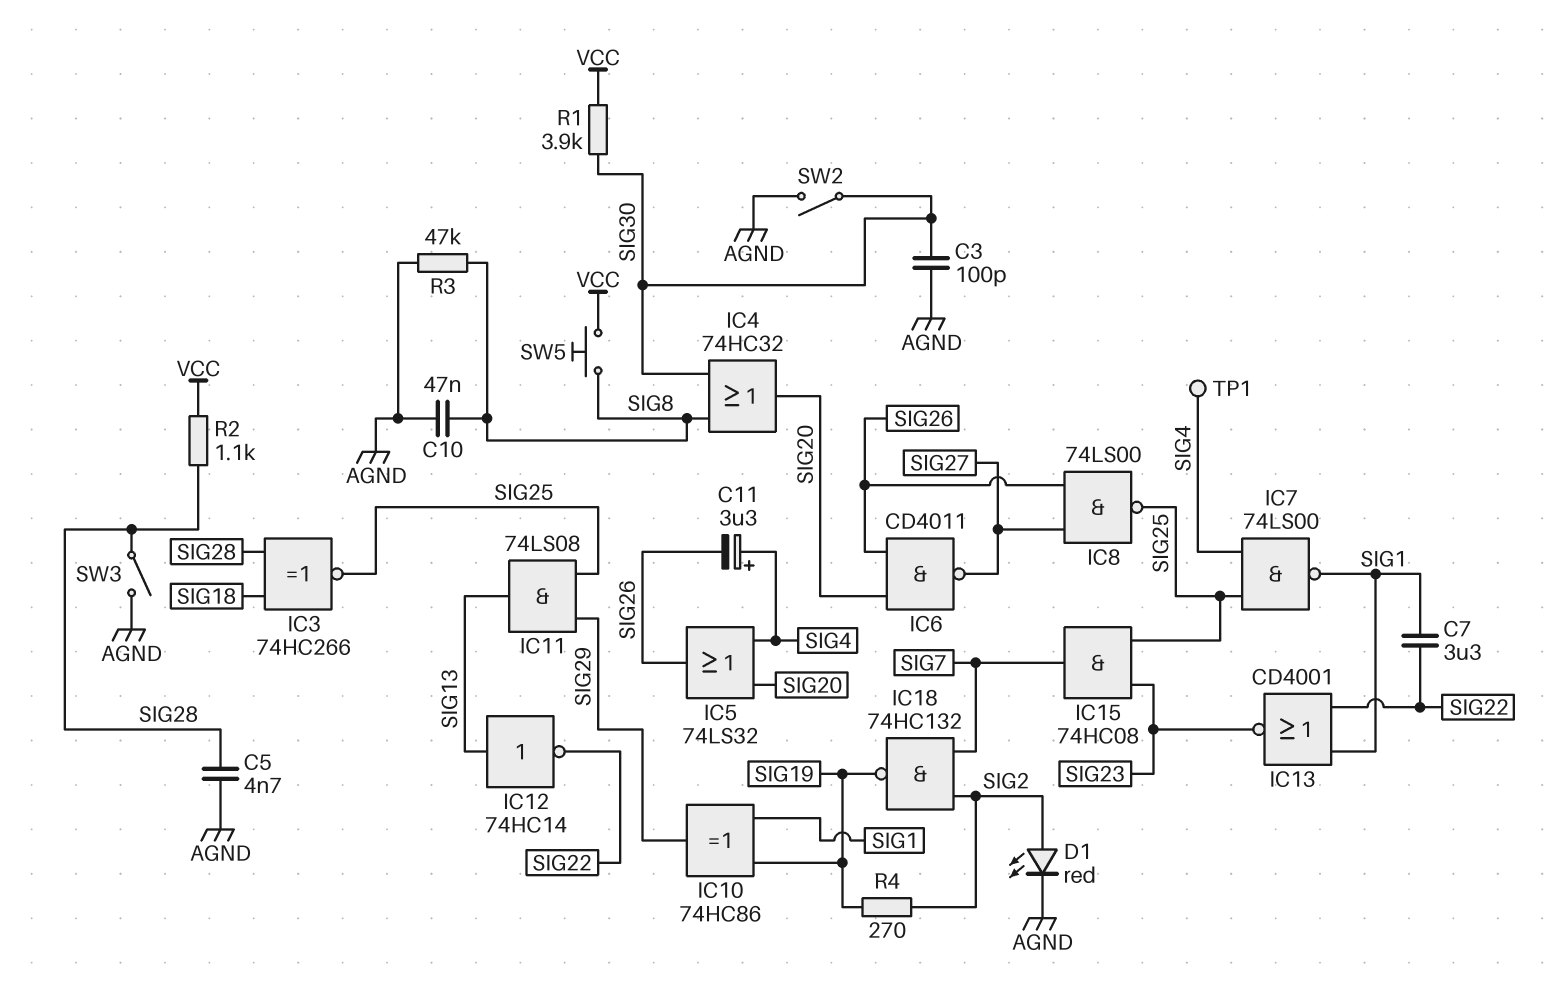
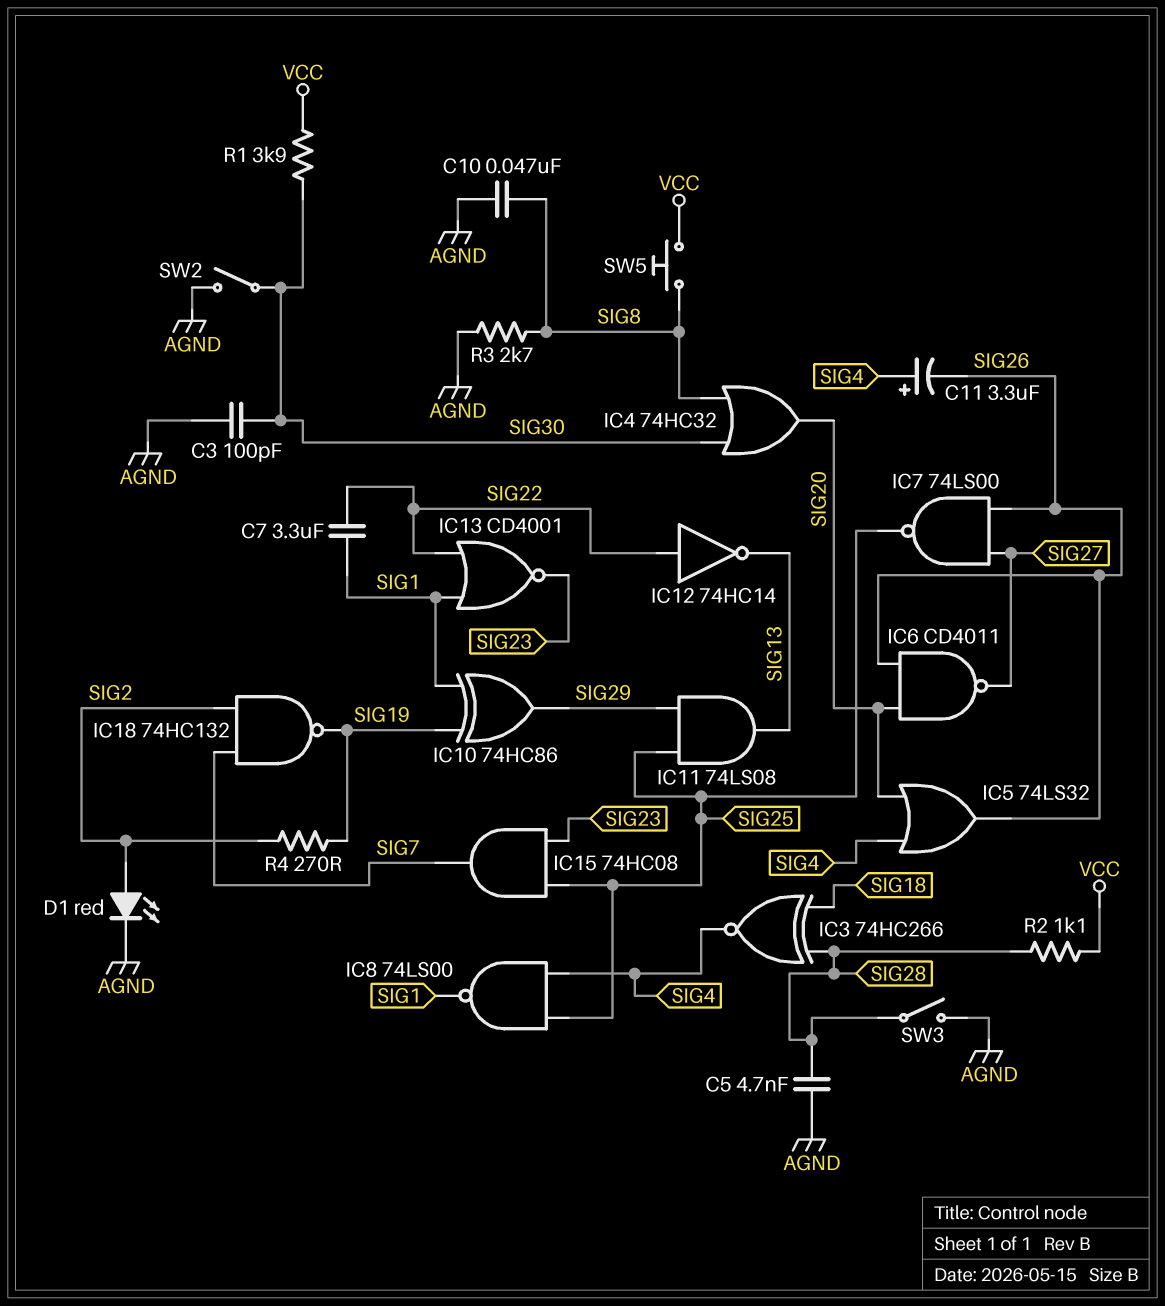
IC3: XNOR 74HC266 (in SIG18, in SIG28, out SIG25) -> XNOR 74HC266 (in SIG18, in SIG28, out SIG4)
IC7: NAND 74LS00 (in SIG4, in SIG25, out SIG1) -> NAND 74LS00 (in SIG26, in SIG27, out SIG25)
IC8: NAND 74LS00 (in SIG26, in SIG27, out SIG25) -> NAND 74LS00 (in SIG4, in SIG25, out SIG1)
IC12: NOT 74HC14 (in SIG13, out SIG22) -> NOT 74HC14 (in SIG22, out SIG13)
R3: 47k (AGND, SIG8) -> 2.7k (AGND, SIG8)
TP1: test point (SIG4) -> none

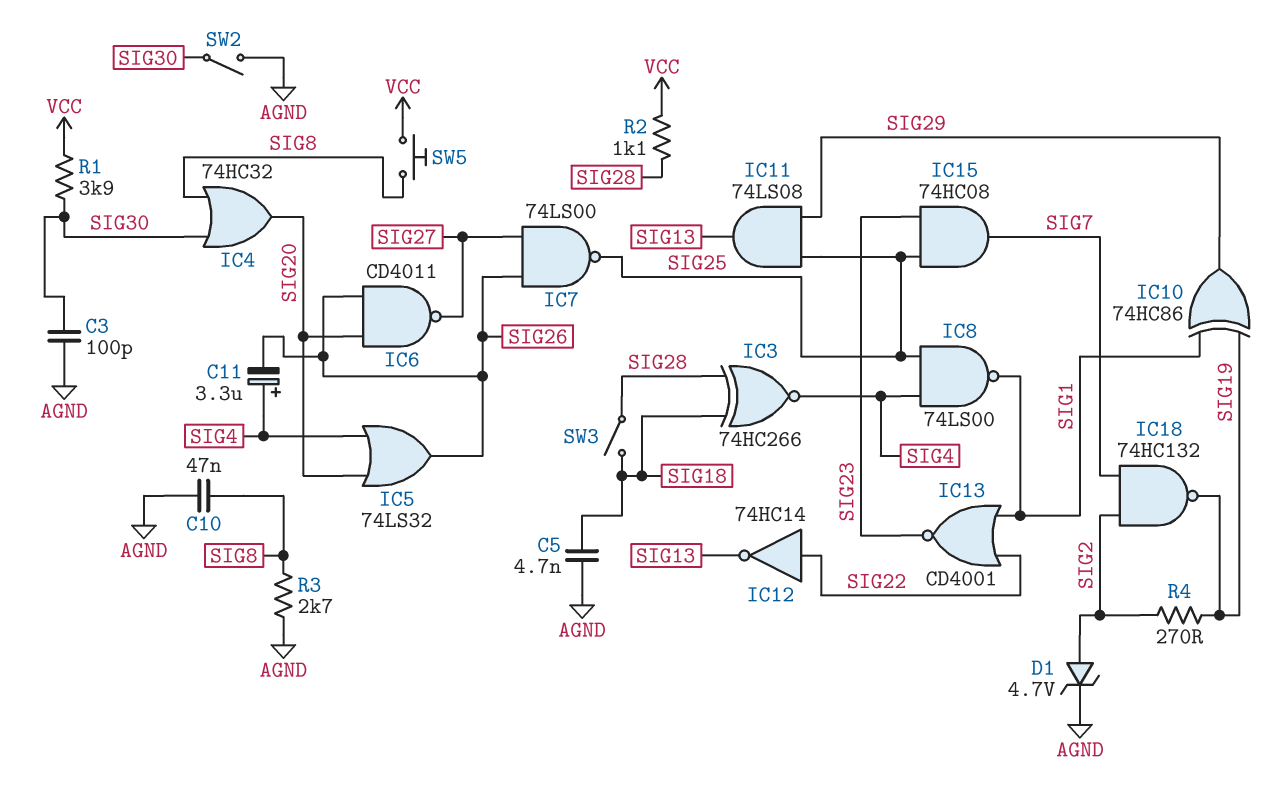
C5: 4.7nF (AGND, SIG28) -> 4.7nF (AGND, SIG18)
C7: 3.3uF (SIG1, SIG22) -> none
D1: LED red (A SIG2, K AGND) -> zener 4.7V (A SIG2, K AGND)
SW3: switch (AGND, SIG28) -> switch (SIG18, SIG28)

